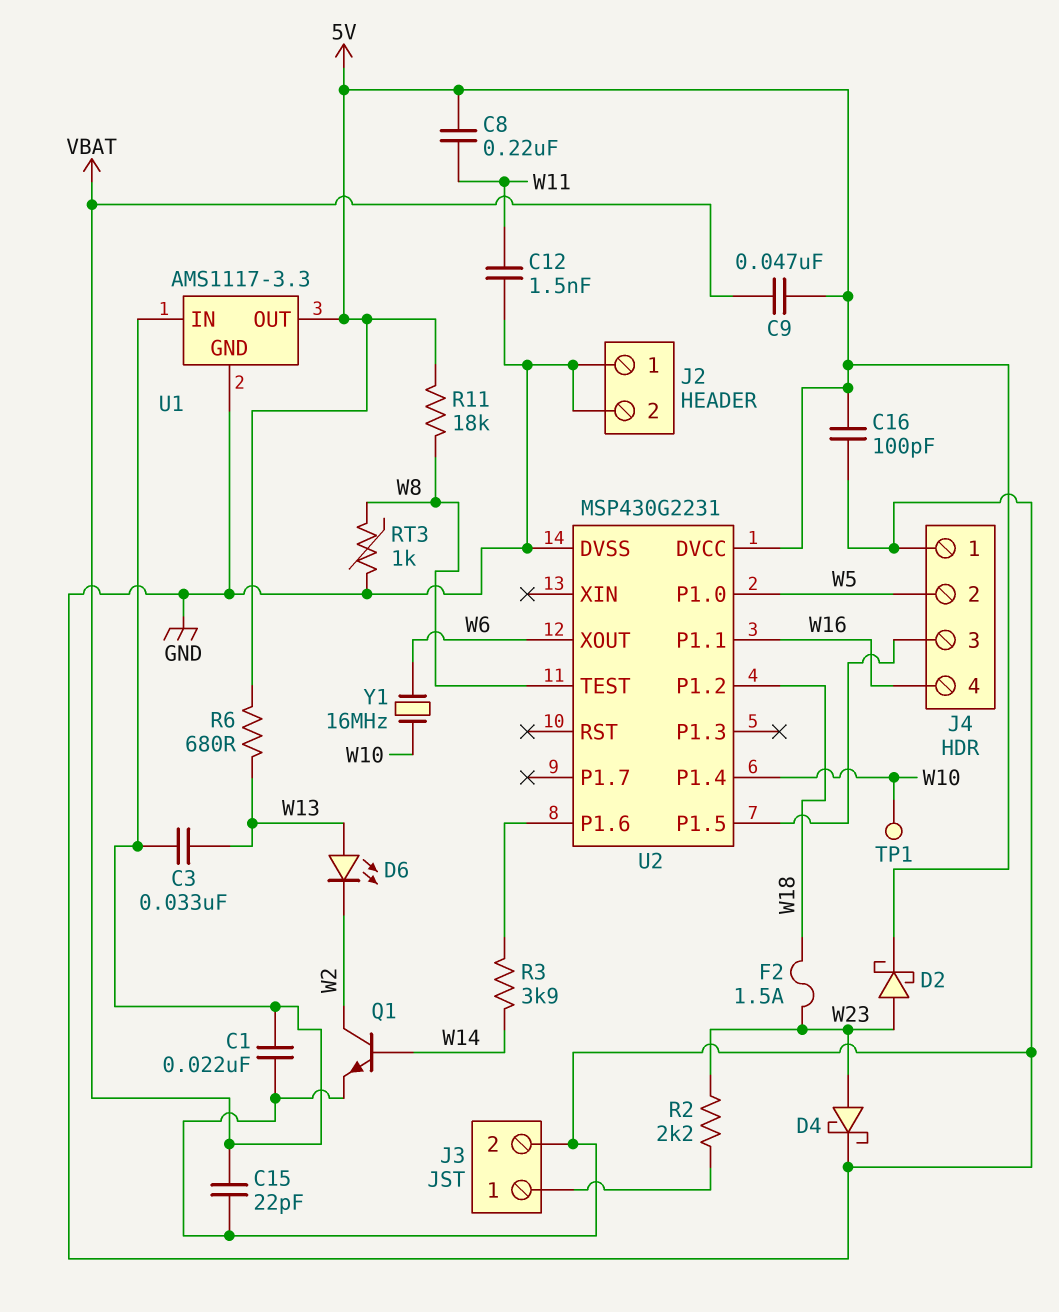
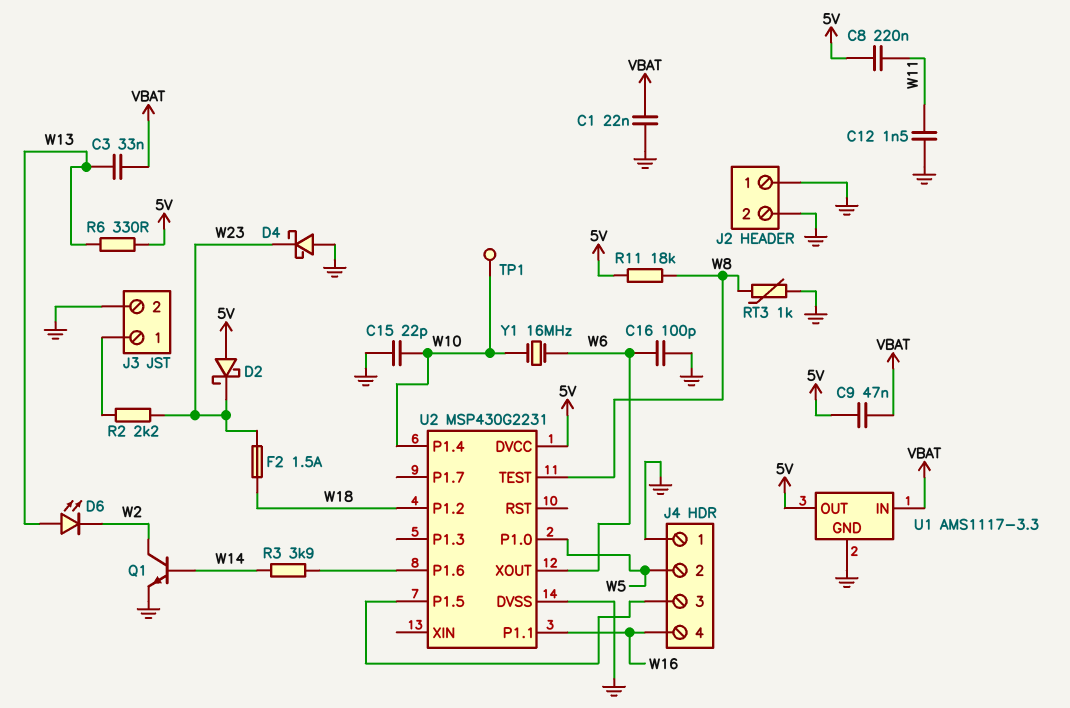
C15: 22pF (GND, VBAT) -> 22pF (GND, W10)
C16: 100pF (5V, GND) -> 100pF (GND, W6)
D2: schottky (A W23, K 5V) -> schottky (A 5V, K W23)
D4: schottky (A W23, K GND) -> schottky (A GND, K W23)
R6: 680 (5V, W13) -> 330 (5V, W13)

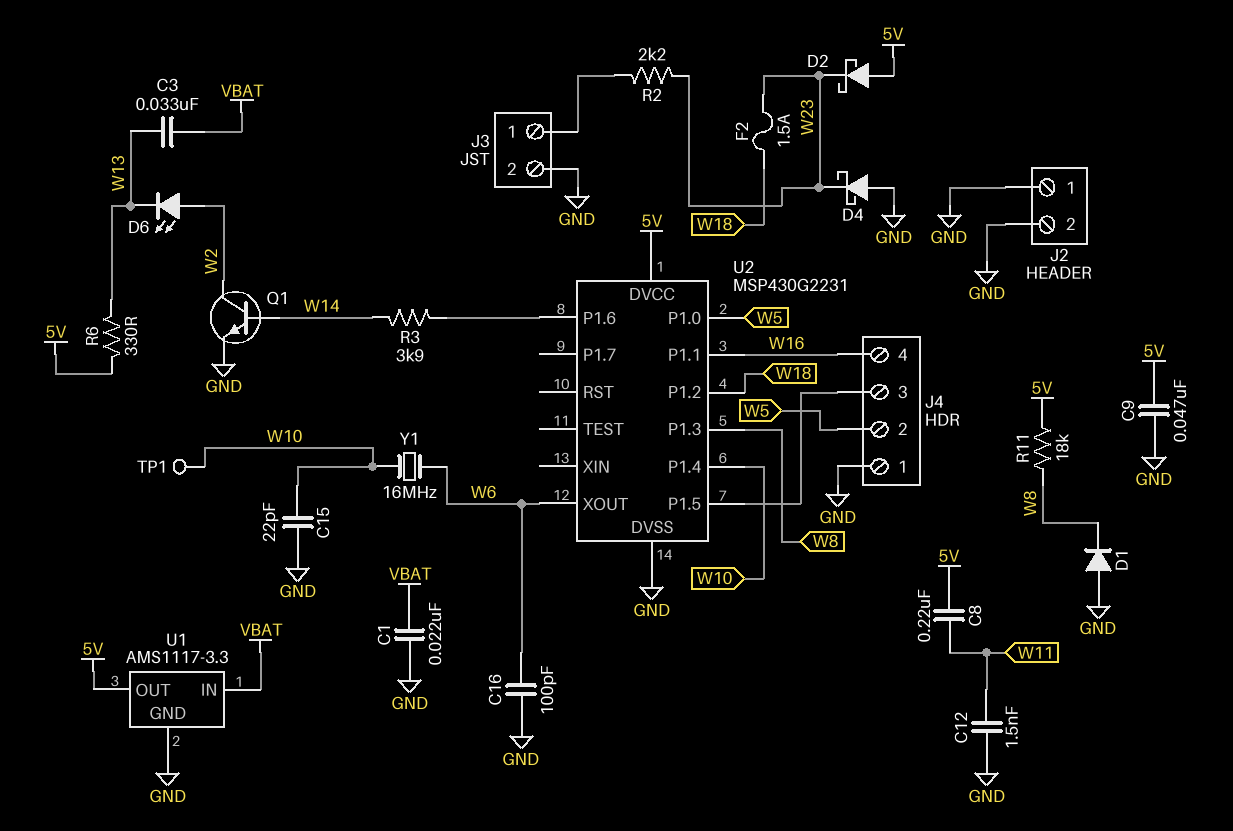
C9: 47nF (5V, VBAT) -> 47nF (5V, GND)
D1: none -> diode (A GND, K W8)
D6: LED (A W13, K W2) -> LED (A W2, K W13)
RT3: 1k (GND, W8) -> none
U2 pin P1.3: none -> W8
U2 pin TEST: W8 -> none

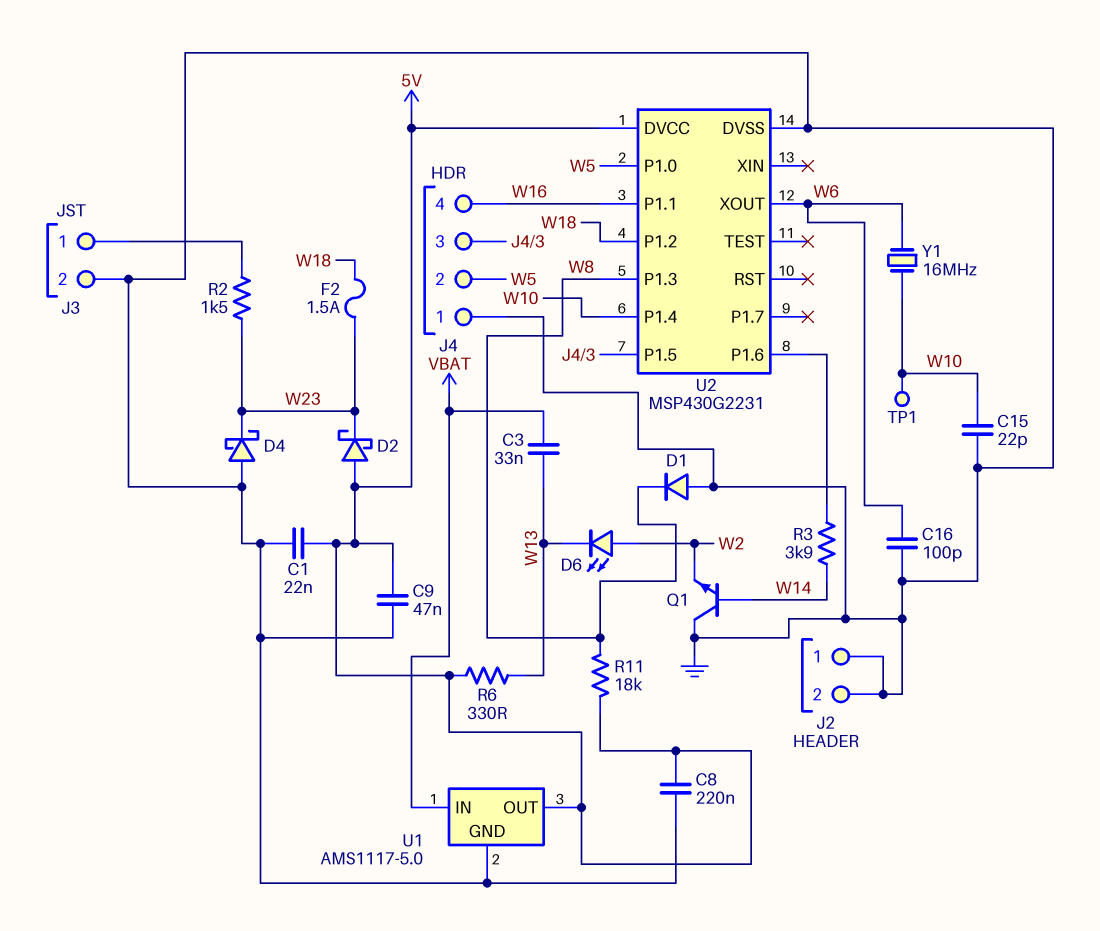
C1: 22nF (GND, VBAT) -> 22nF (5V, GND)
C8: 220nF (5V, W11) -> 220nF (5V, GND)
C12: 1.5nF (GND, W11) -> none
Q1: NPN (B W14, C W2, E GND) -> NPN (B W14, C GND, E W2)
R2: 2.2k (J3/1, W23) -> 1.5k (J3/1, W23)
U1: AMS1117-3.3 -> AMS1117-5.0

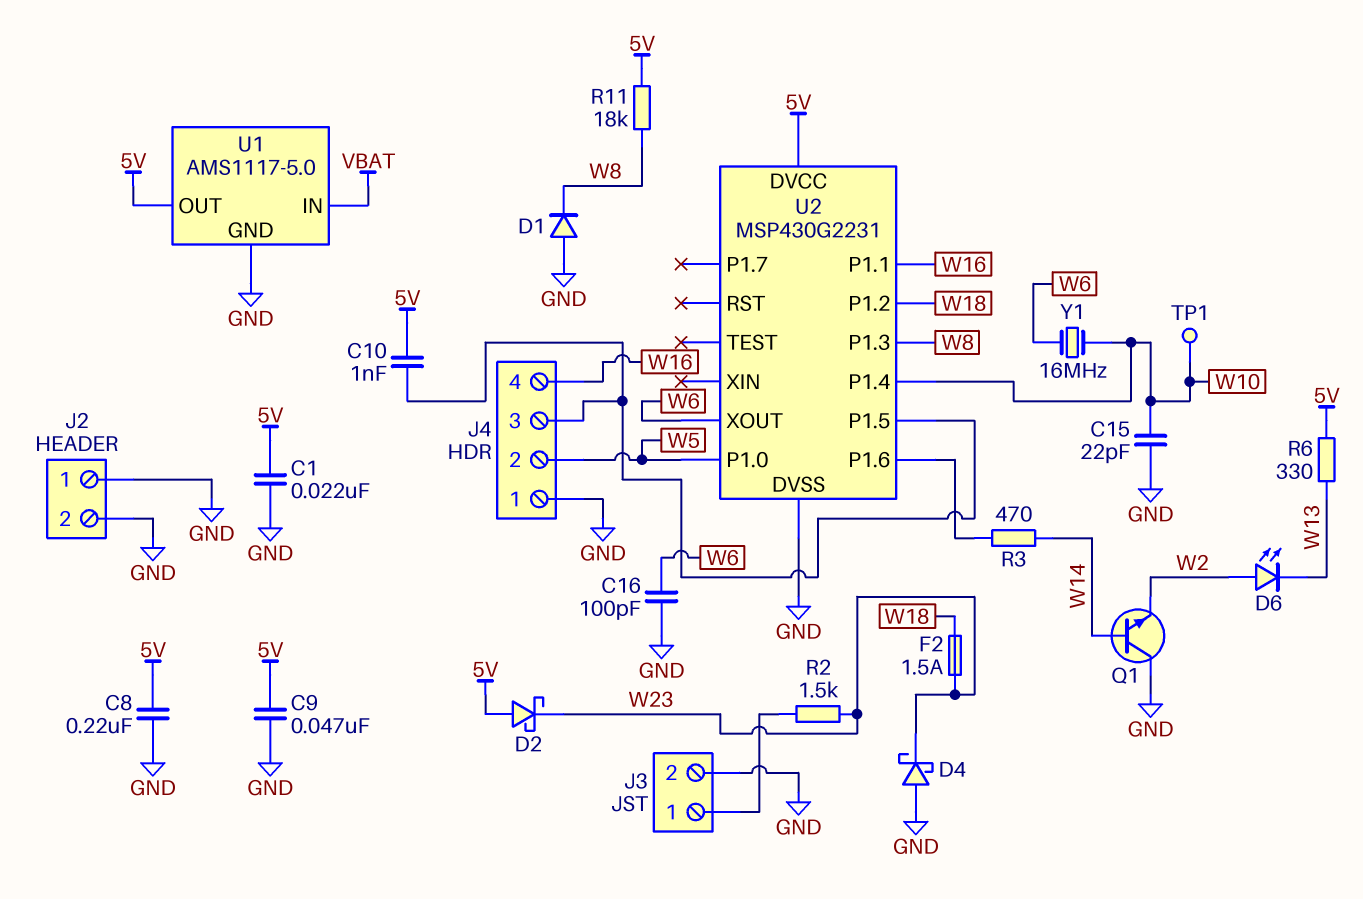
C3: 33nF (VBAT, W13) -> none
C10: none -> 1nF (5V, J4/3)
R3: 3.9k (U2/P1.6, W14) -> 470 (U2/P1.6, W14)

